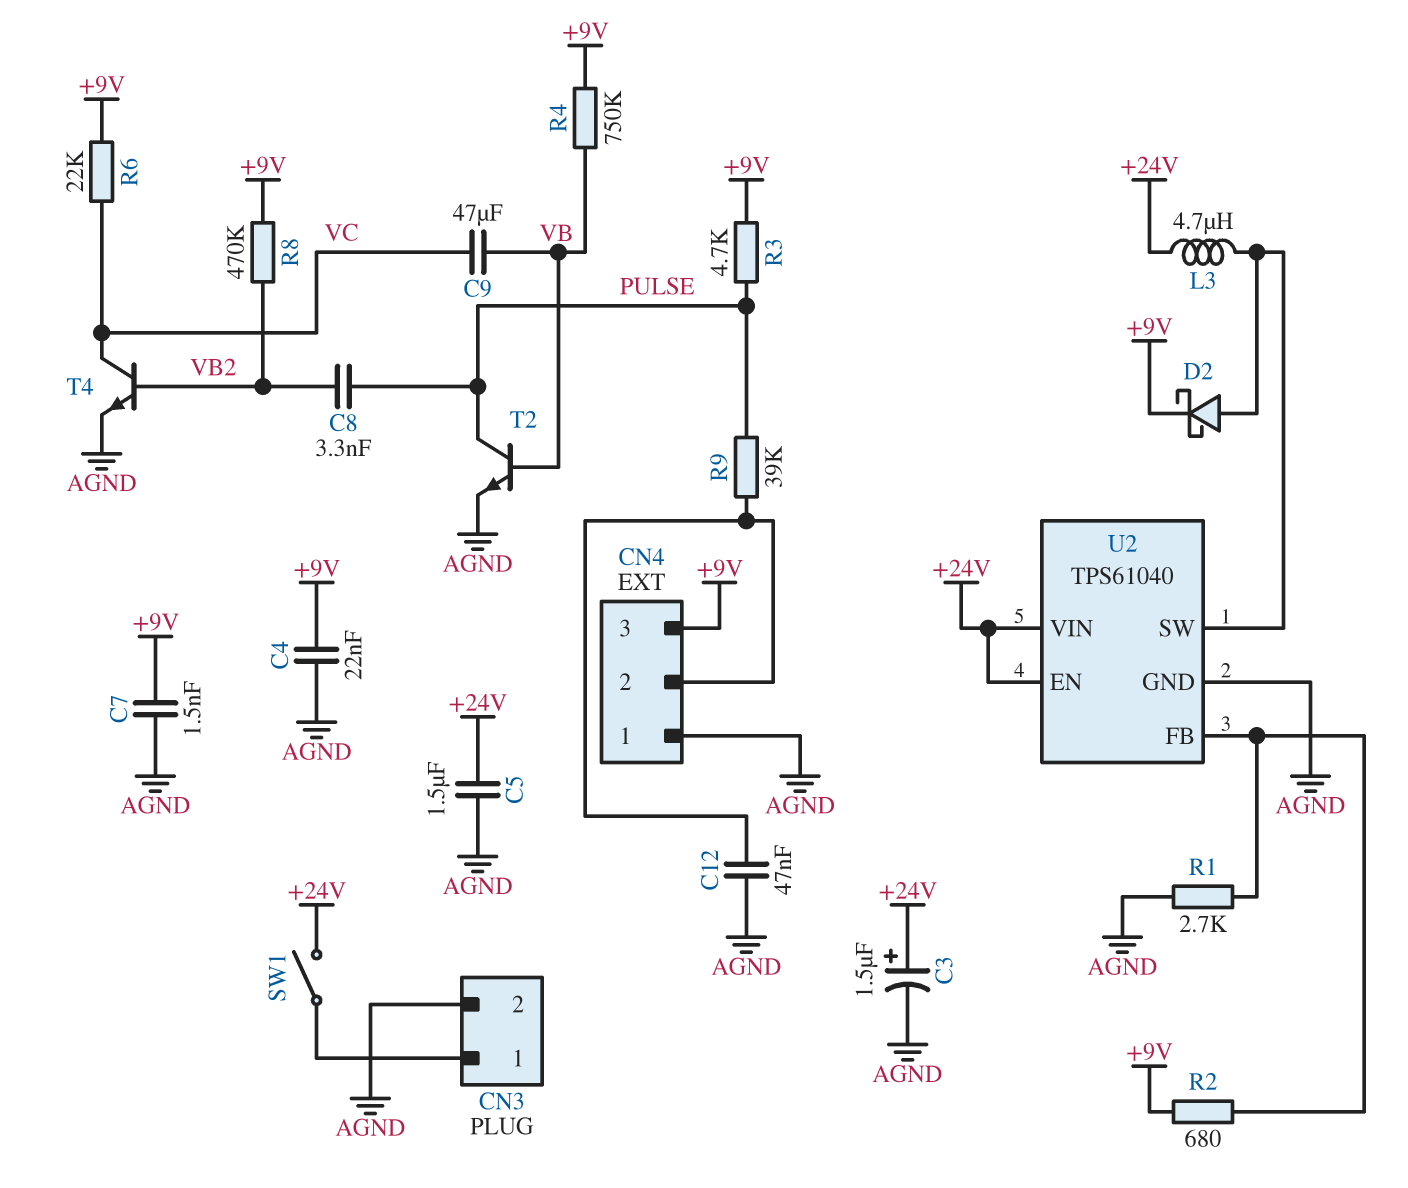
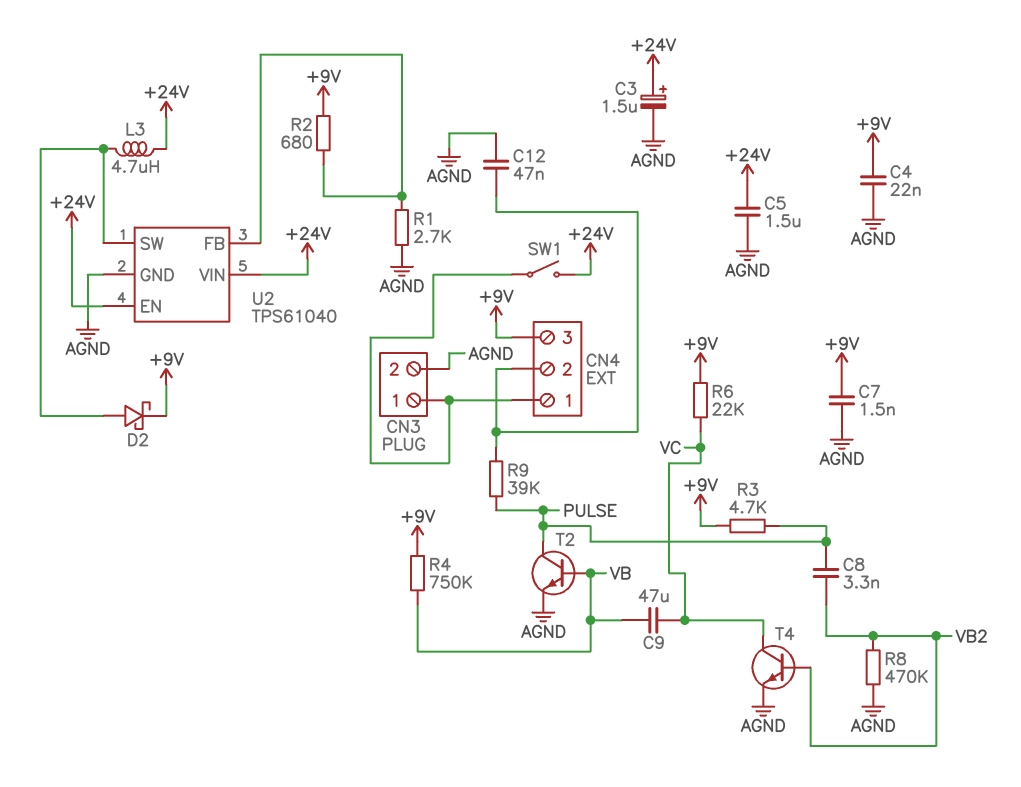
CN4 pin 1: AGND -> CN3/1
R8: 470k (+9V, VB2) -> 470k (AGND, VB2)

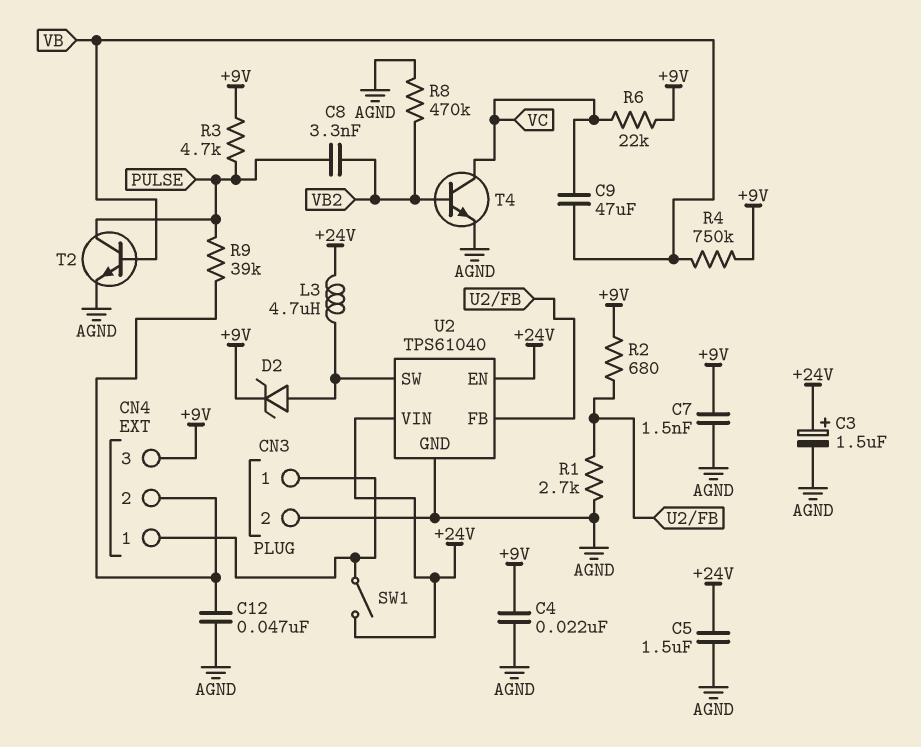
D2: schottky (A U2/SW, K +9V) -> zener (A U2/SW, K +9V)

